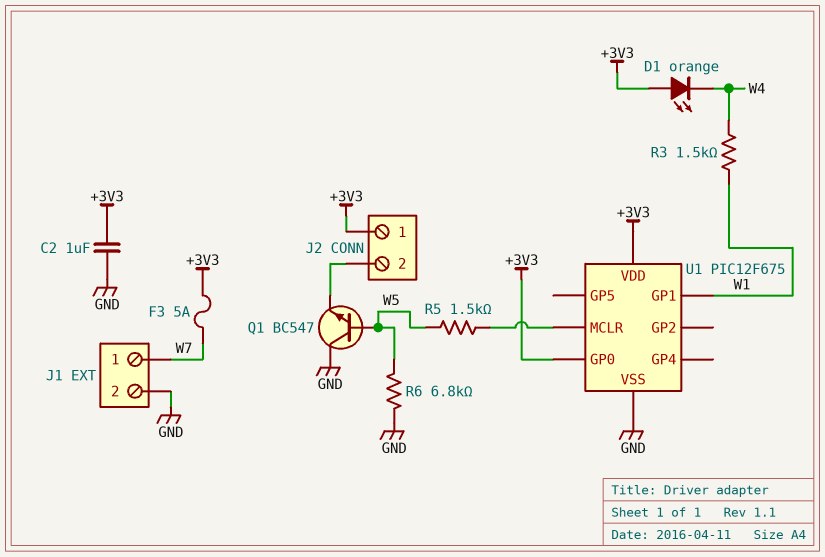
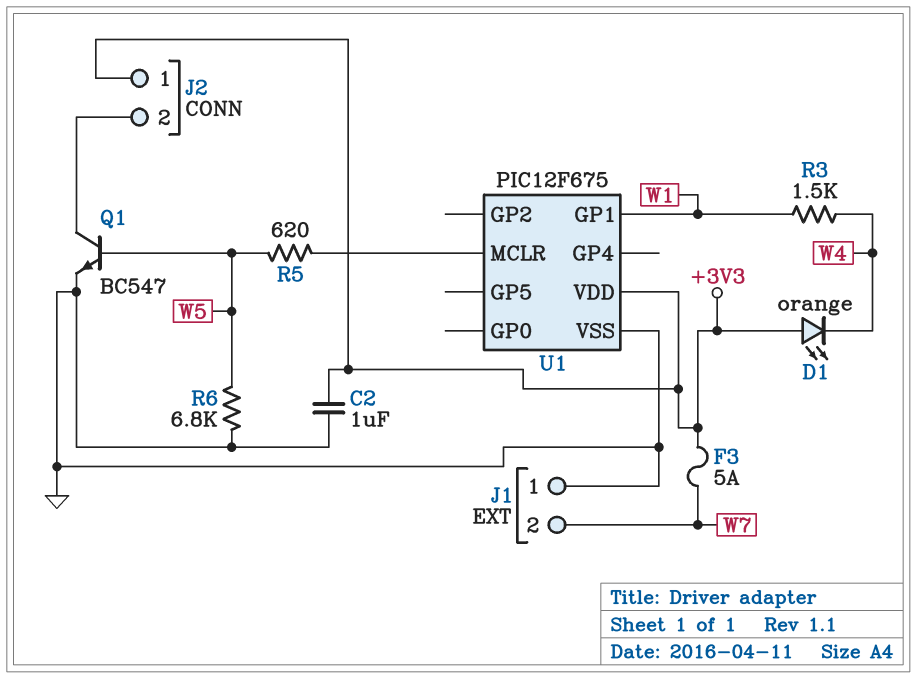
J1 pin 1: W7 -> GND
J1 pin 2: GND -> W7
Q1: NPN BC547 (B W5, C GND, E J2/2) -> NPN BC547 (B W5, C J2/2, E GND)
R5: 1.5k (U1/MCLR, W5) -> 620 (U1/MCLR, W5)
U1 pin GP0: +3V3 -> none

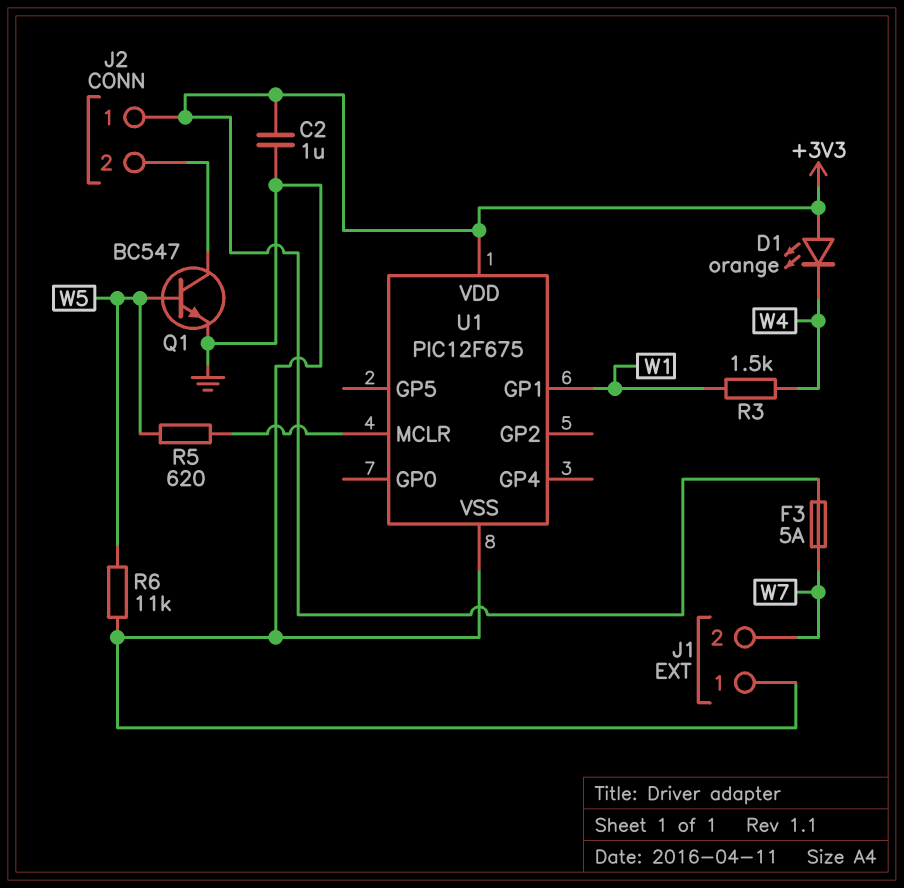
R6: 6.8k (GND, W5) -> 11k (GND, W5)

